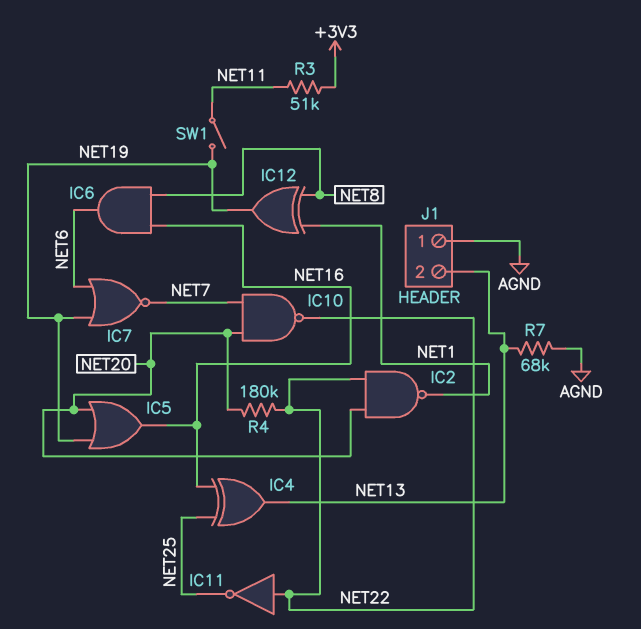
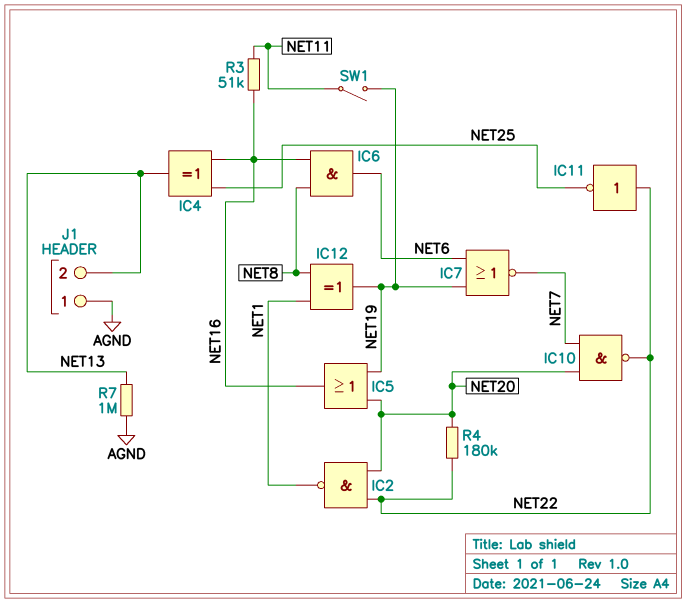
R3: 51k (+3V3, NET11) -> 51k (NET11, NET16)
R7: 68k (AGND, NET13) -> 1M (AGND, NET13)

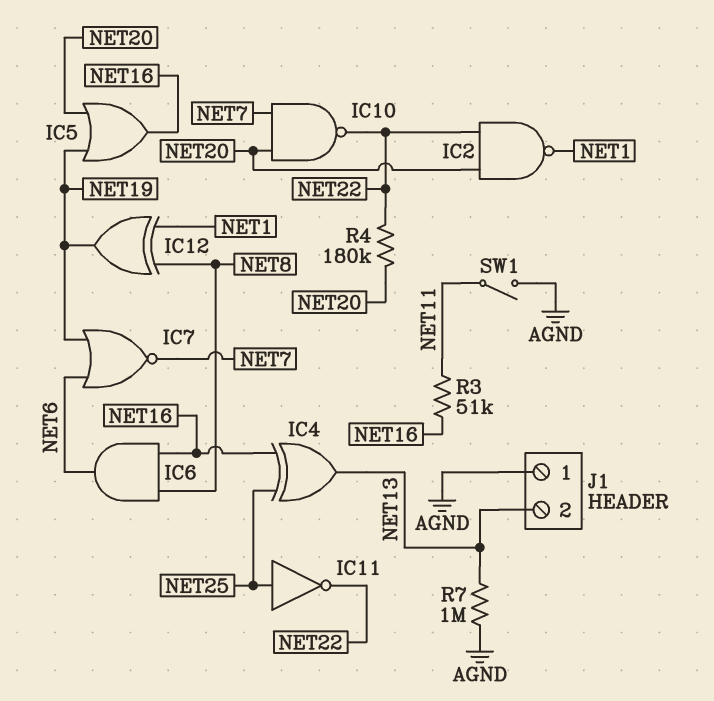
IC11: NOT (in NET22, out NET25) -> NOT (in NET25, out NET22)
SW1: switch (NET11, NET19) -> switch (AGND, NET11)

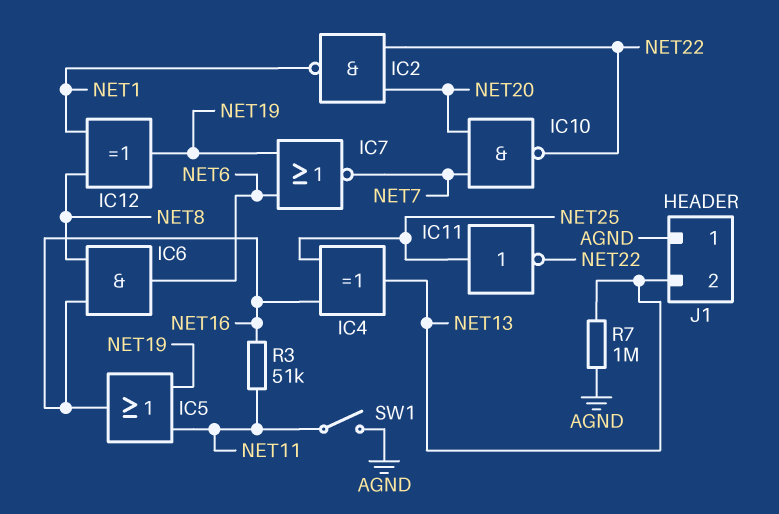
IC5: OR (in NET19, in NET20, out NET16) -> OR (in NET11, in NET19, out NET16)
R4: 180k (NET20, NET22) -> none

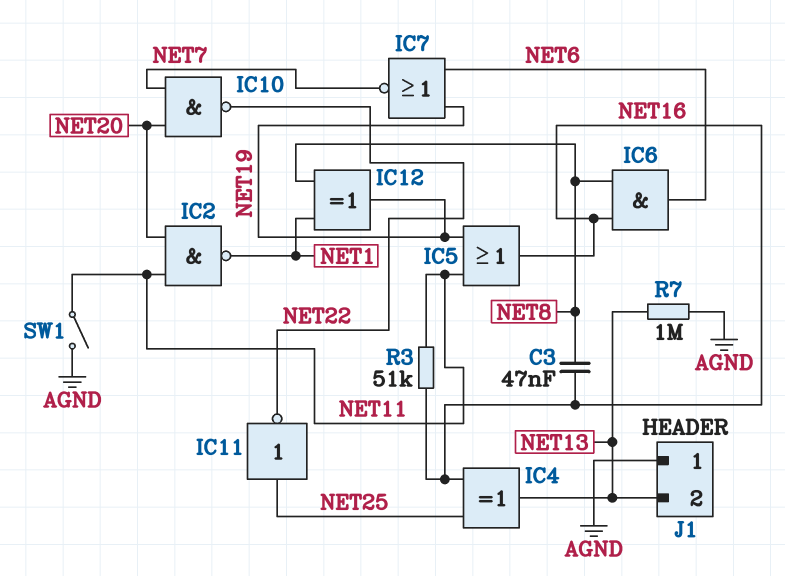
C3: none -> 47nF (NET8, NET16)
IC2: NAND (in NET20, in NET22, out NET1) -> NAND (in NET11, in NET20, out NET1)

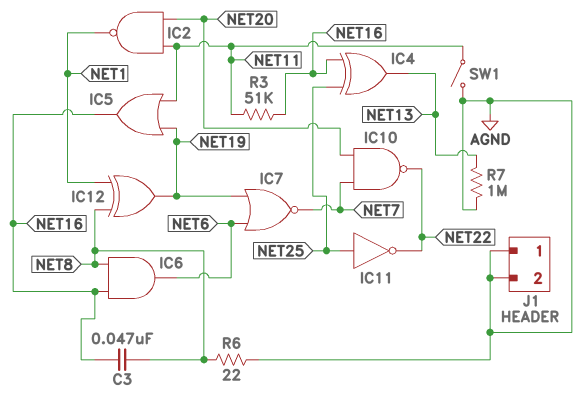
J1 pin 2: NET13 -> AGND
R6: none -> 22 (AGND, NET8)

